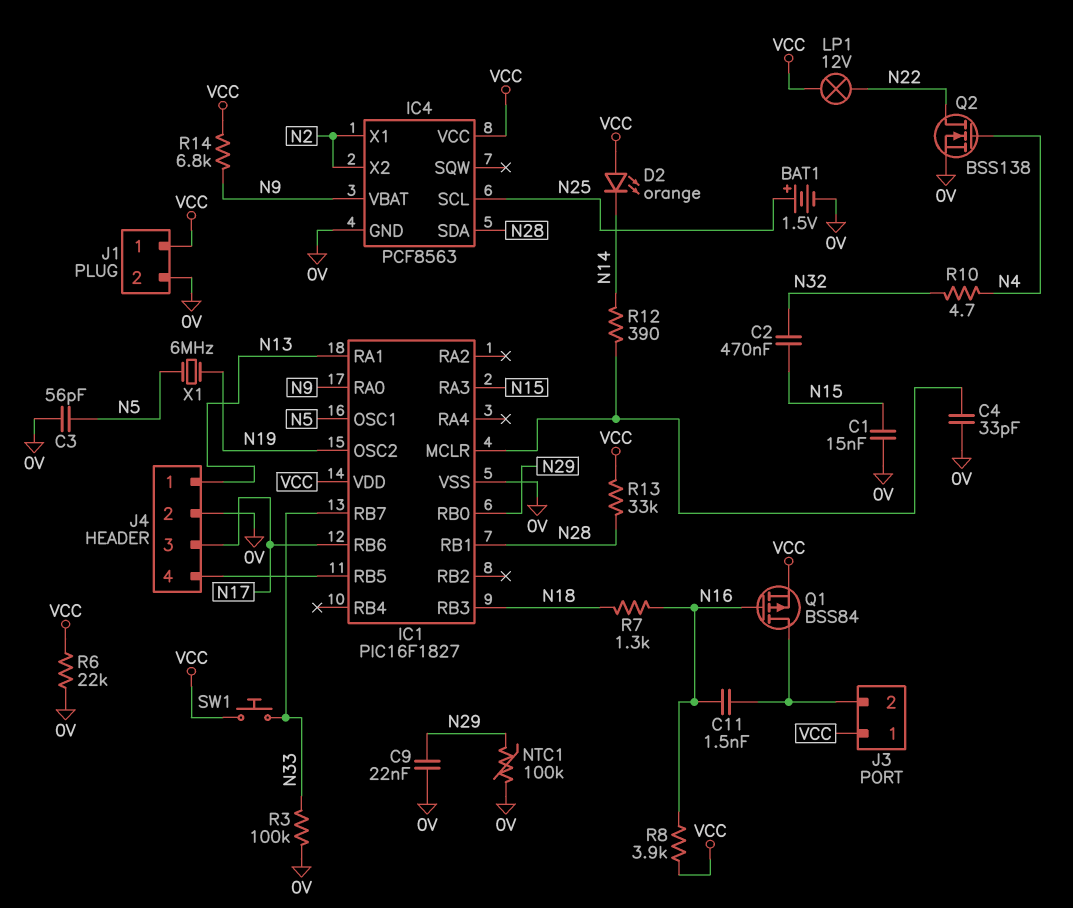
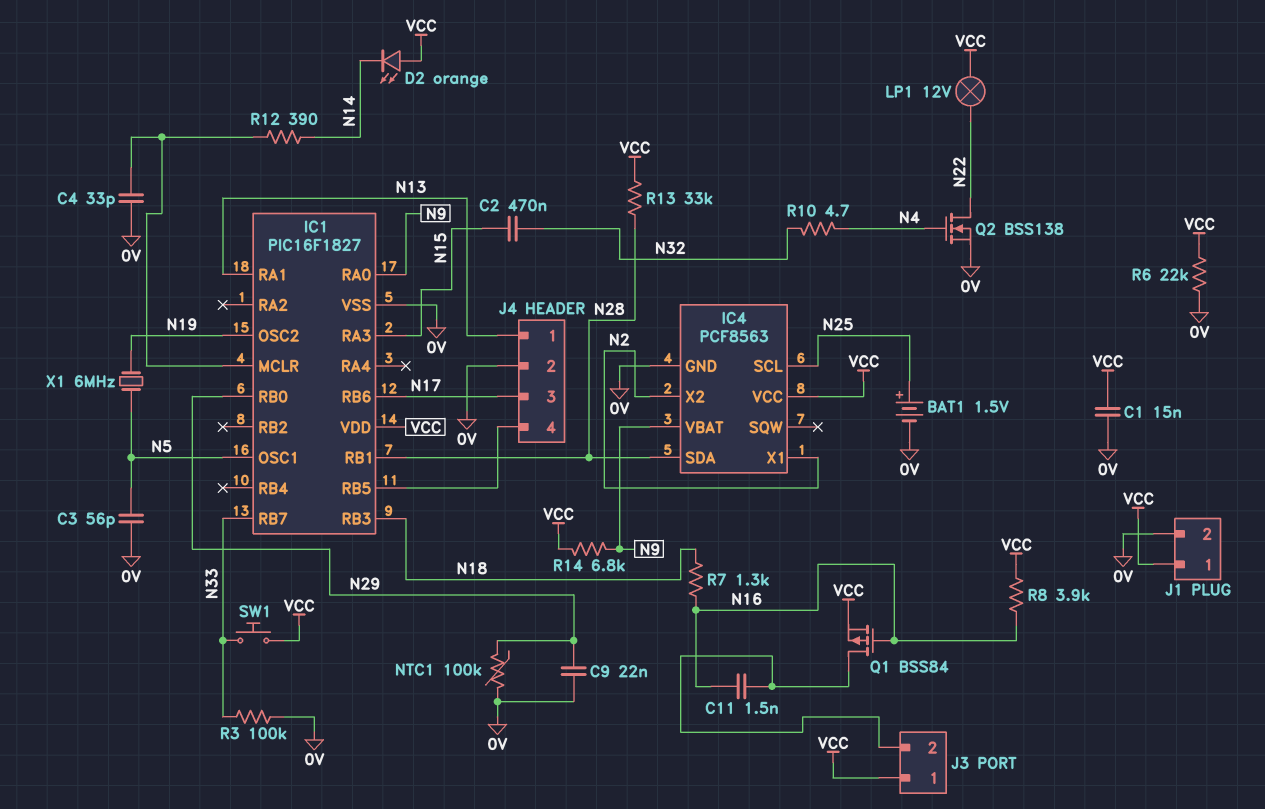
C1: 15nF (0V, N15) -> 15nF (0V, VCC)

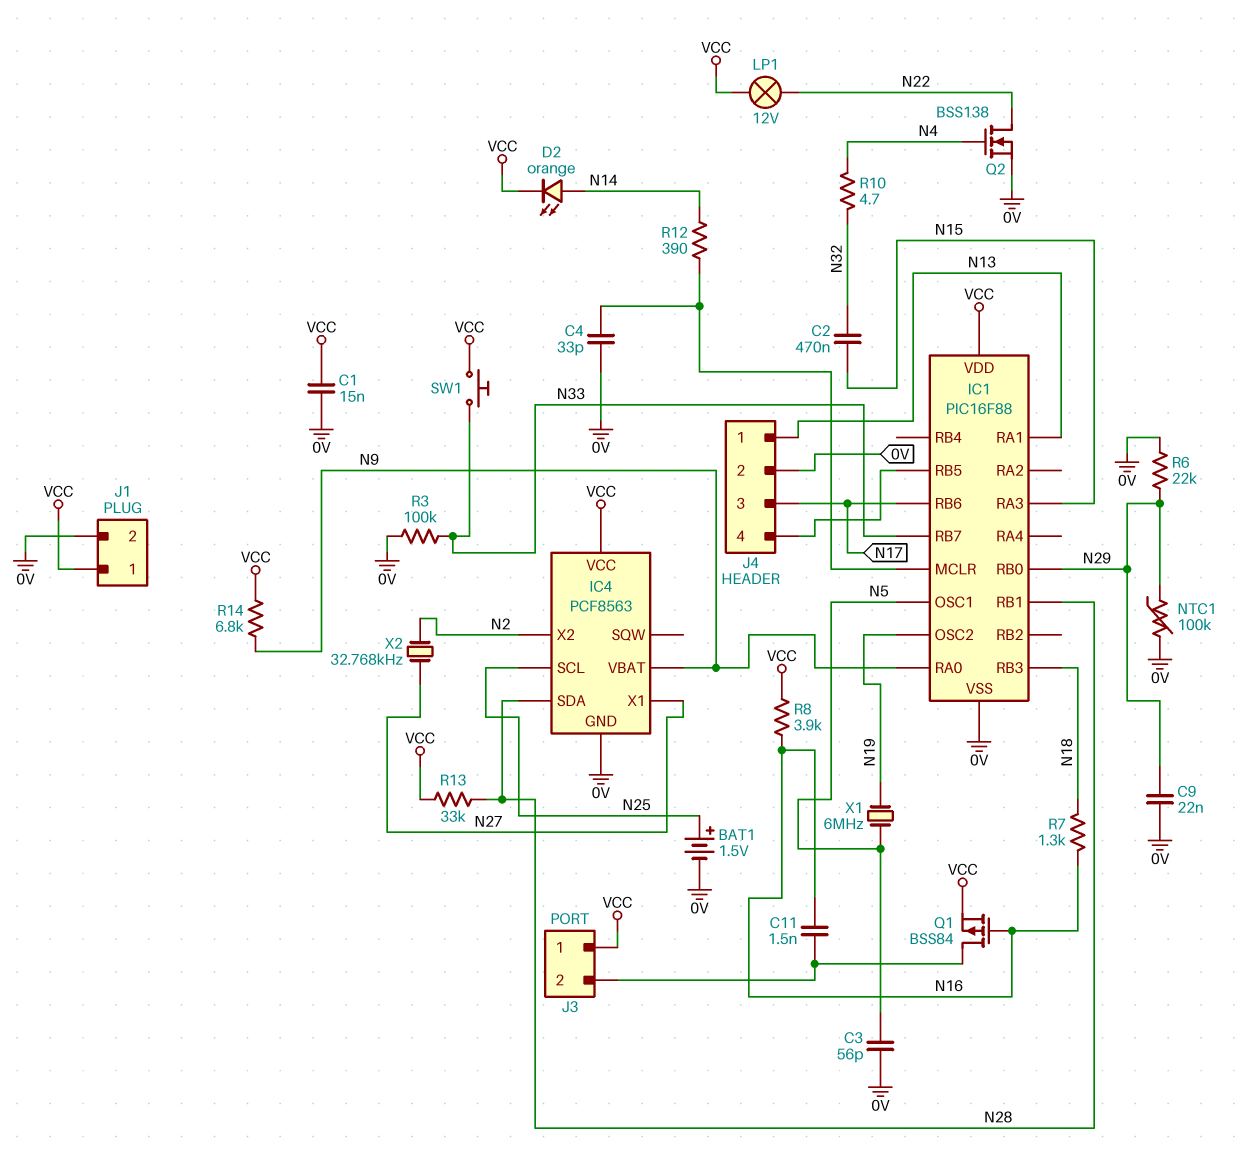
D2: LED orange (A VCC, K N14) -> LED orange (A N14, K VCC)
IC1: PIC16F1827 -> PIC16F88
IC4 pin X1: N2 -> N27
R6: 22k (0V, VCC) -> 22k (0V, N29)
X2: none -> 32.768kHz (N2, N27)

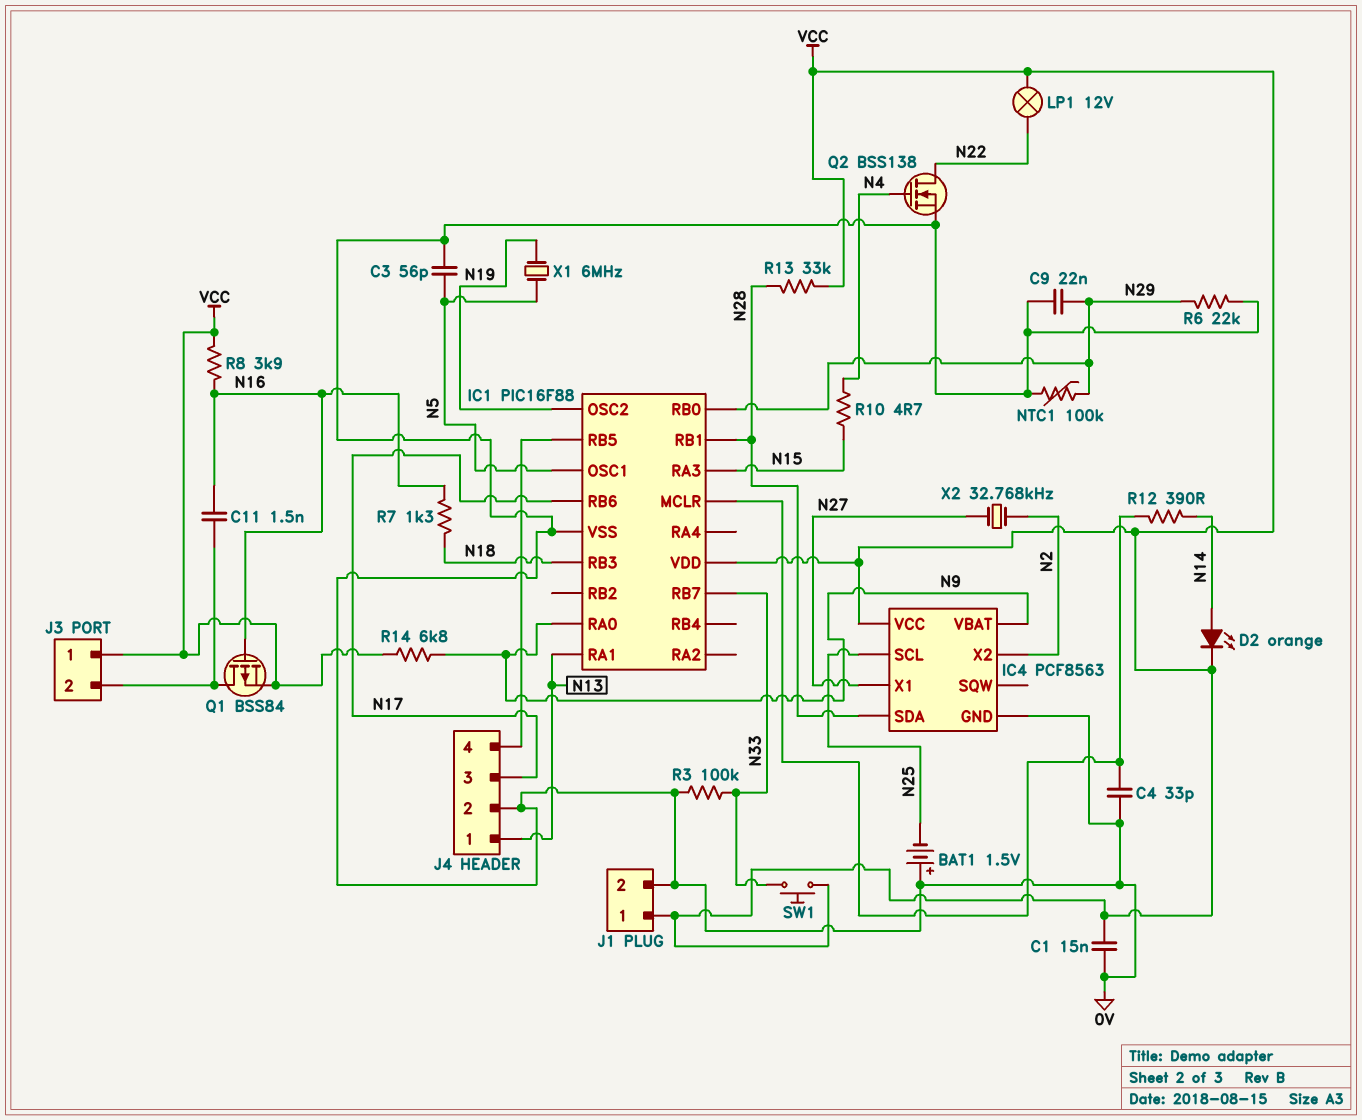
BAT1: 1.5V (plus N25, minus 0V) -> 1.5V (plus 0V, minus N25)
C2: 470nF (N15, N32) -> none
R10: 4.7 (N4, N32) -> 4.7 (N4, N15)

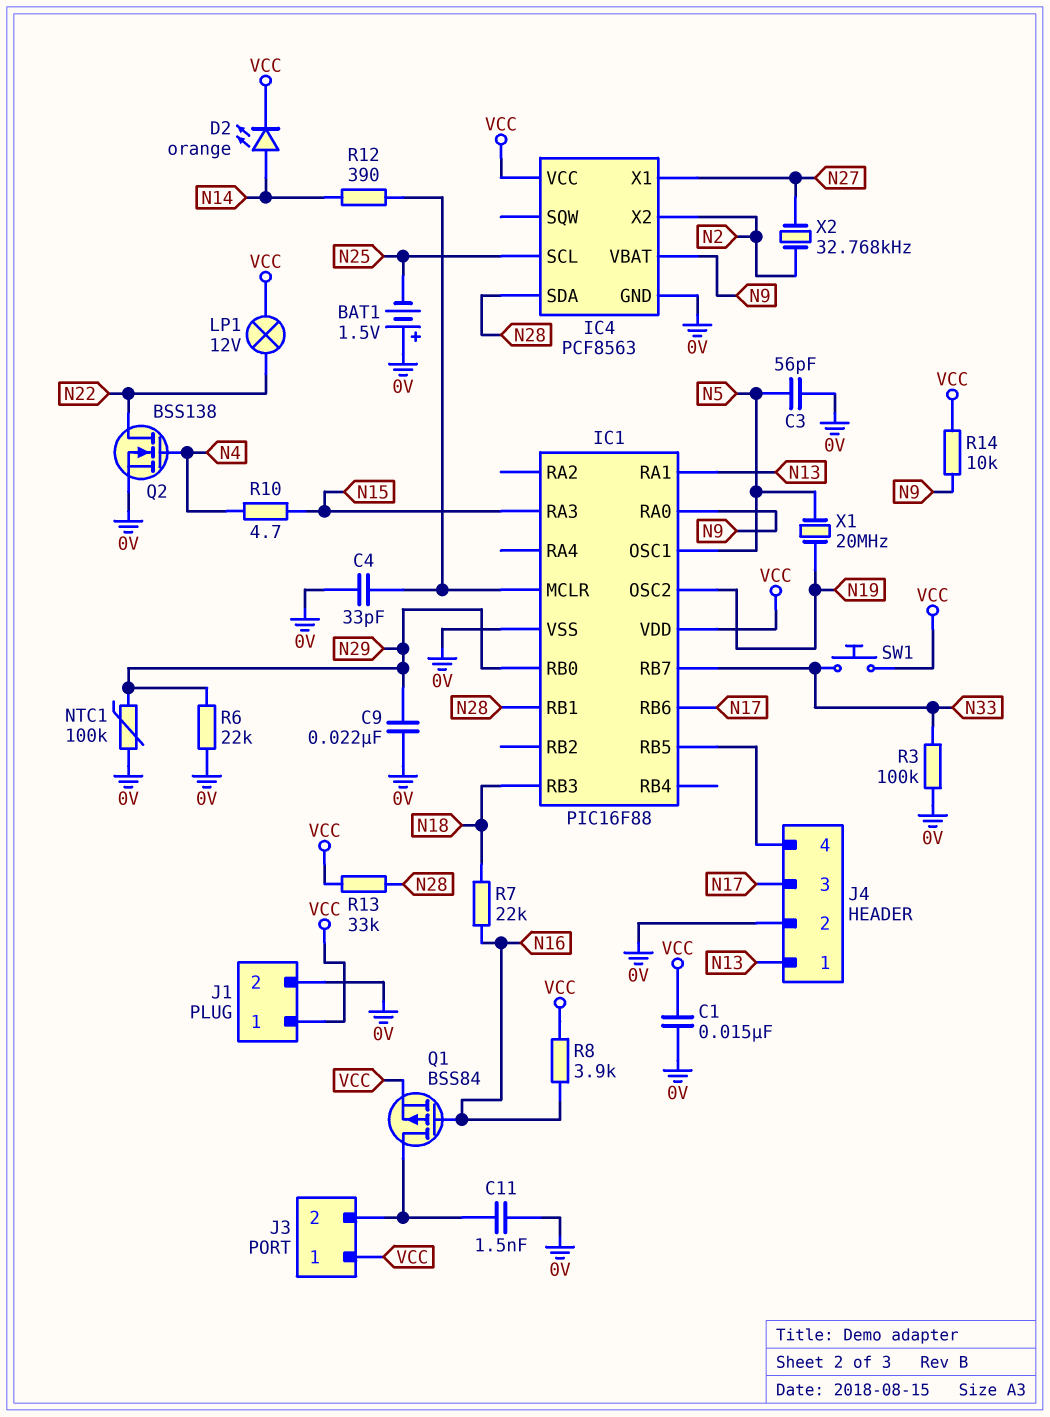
C11: 1.5nF (J3/2, N16) -> 1.5nF (0V, J3/2)
R7: 1.3k (N16, N18) -> 22k (N16, N18)
R14: 6.8k (N9, VCC) -> 10k (N9, VCC)
X1: 6MHz (N5, N19) -> 20MHz (N5, N19)

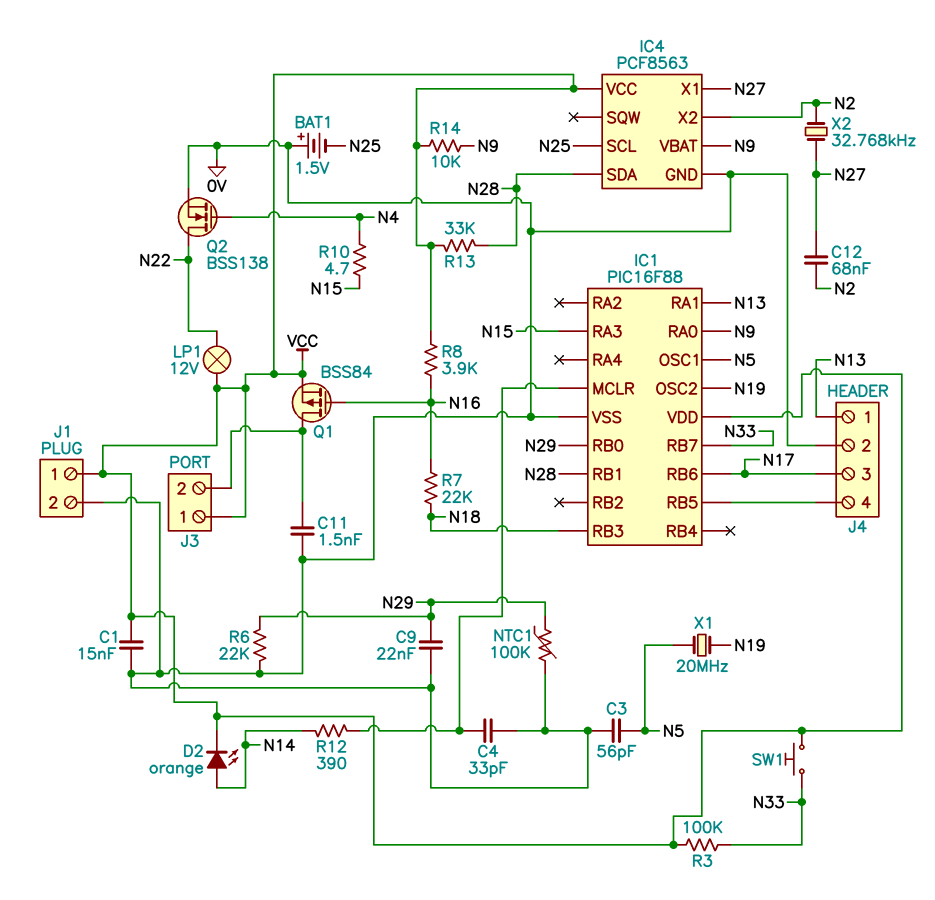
C12: none -> 68nF (N2, N27)
R3: 100k (0V, N33) -> 100k (N33, VCC)

